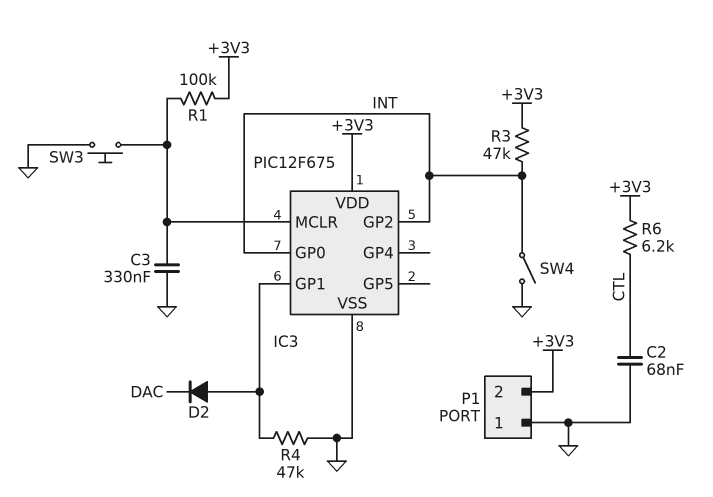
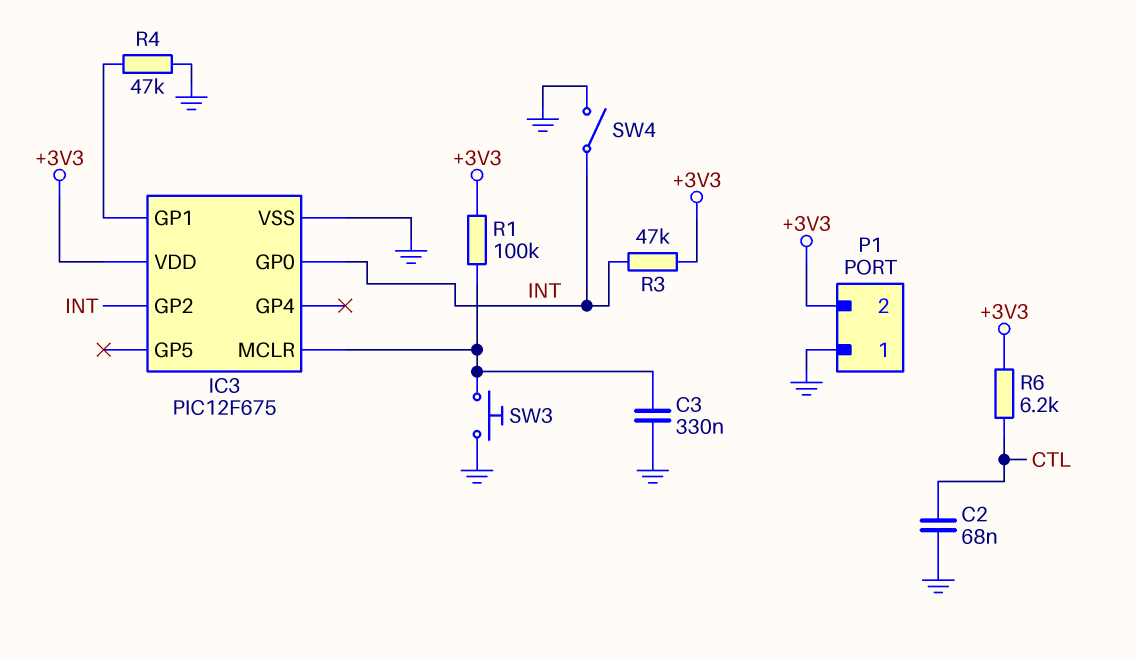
D2: diode (A IC3/GP1, K DAC) -> none

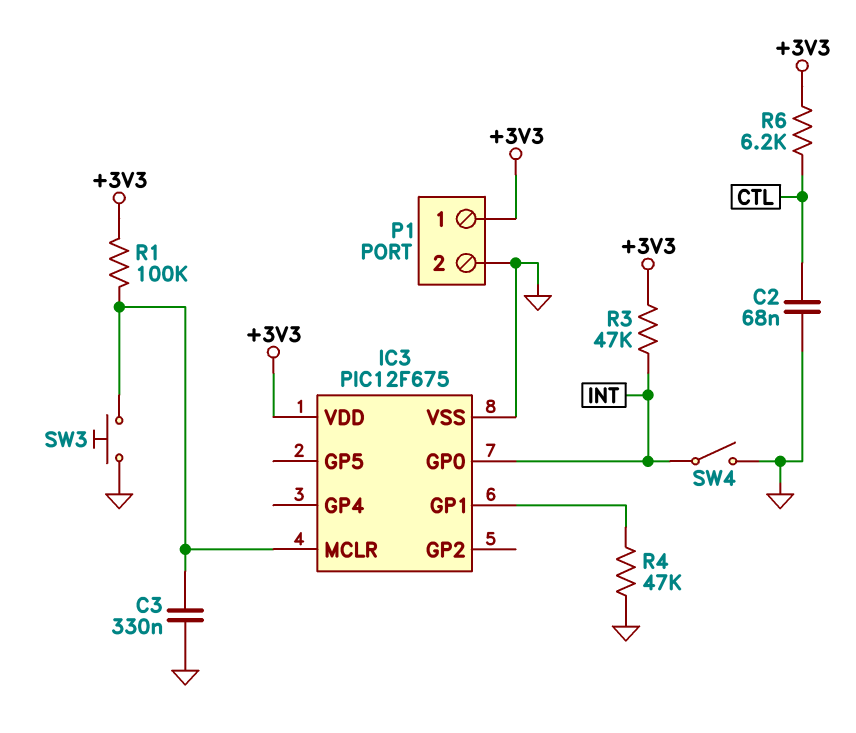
IC3 pin GP2: INT -> none
P1 pin 1: GND -> +3V3
P1 pin 2: +3V3 -> GND

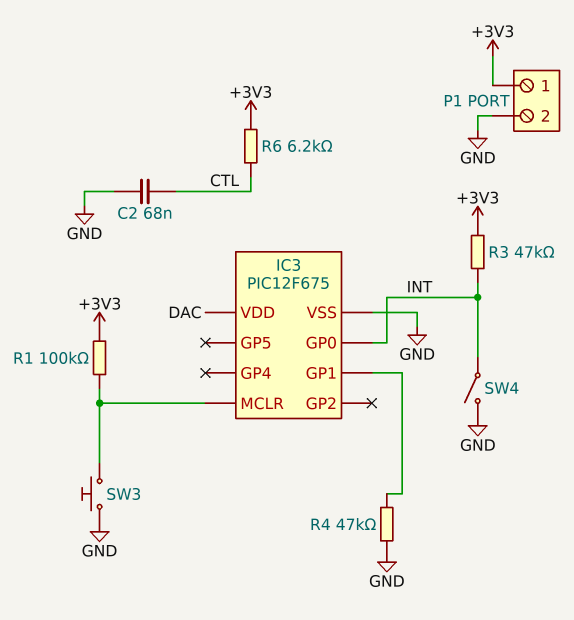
C3: 330nF (GND, IC3/MCLR) -> none
IC3 pin VDD: +3V3 -> DAC

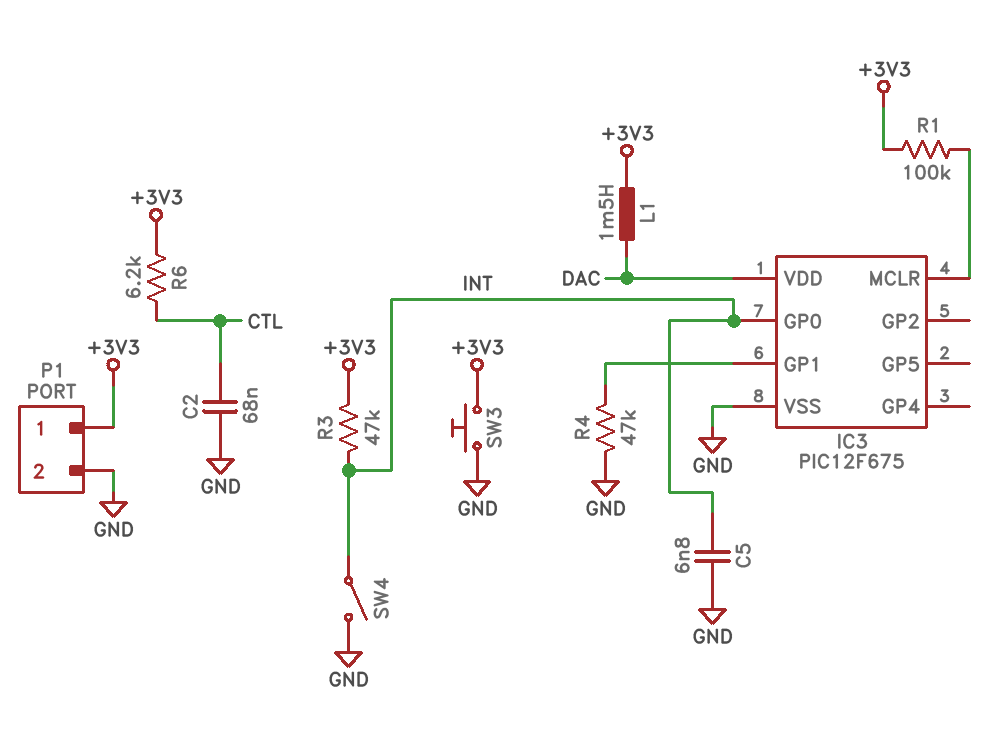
C5: none -> 6.8nF (GND, INT)
L1: none -> 1.5mH (+3V3, DAC)
SW3: button (GND, IC3/MCLR) -> button (+3V3, GND)

